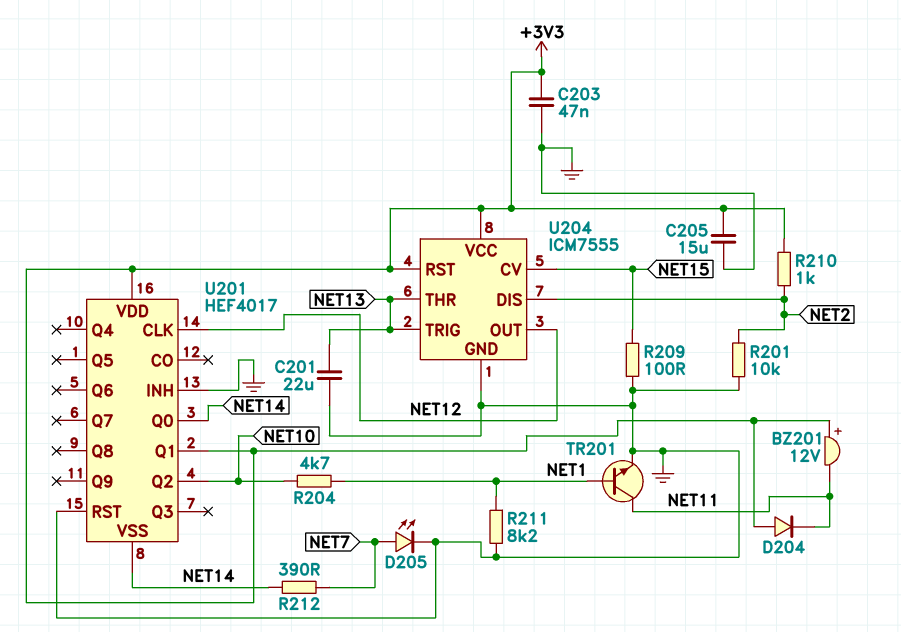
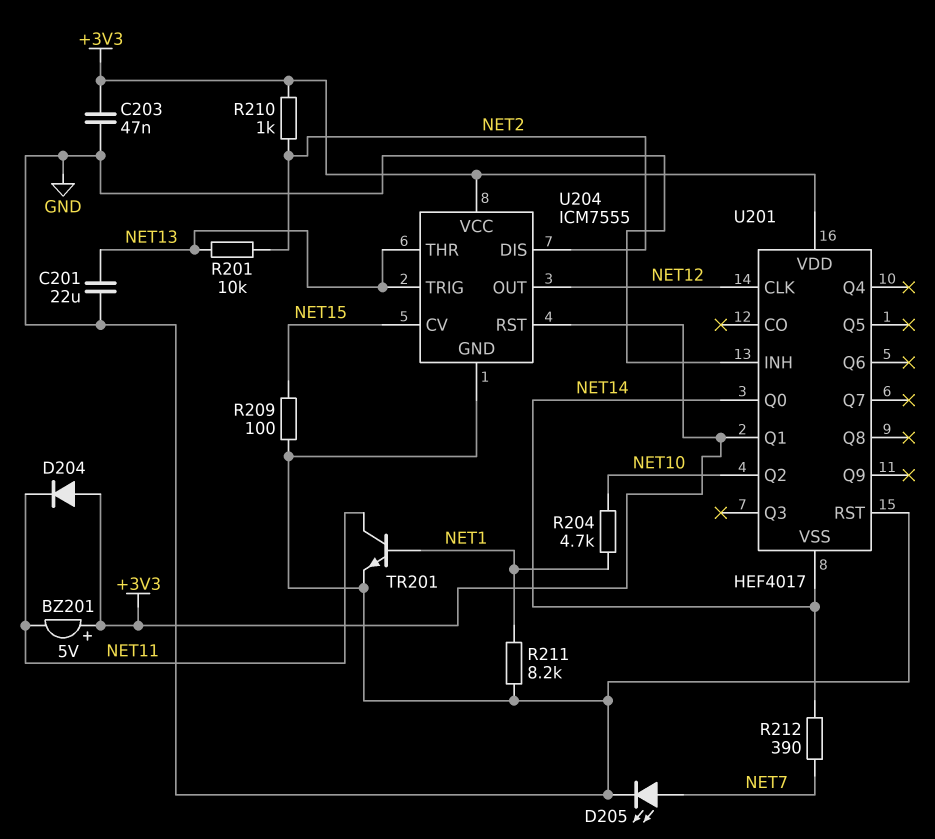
BZ201: buzzer 12V (plus +3V3, minus NET11) -> buzzer 5V (plus +3V3, minus NET11)
C205: 15uF (+3V3, GND) -> none
R201: 10k (GND, NET2) -> 10k (NET2, NET13)

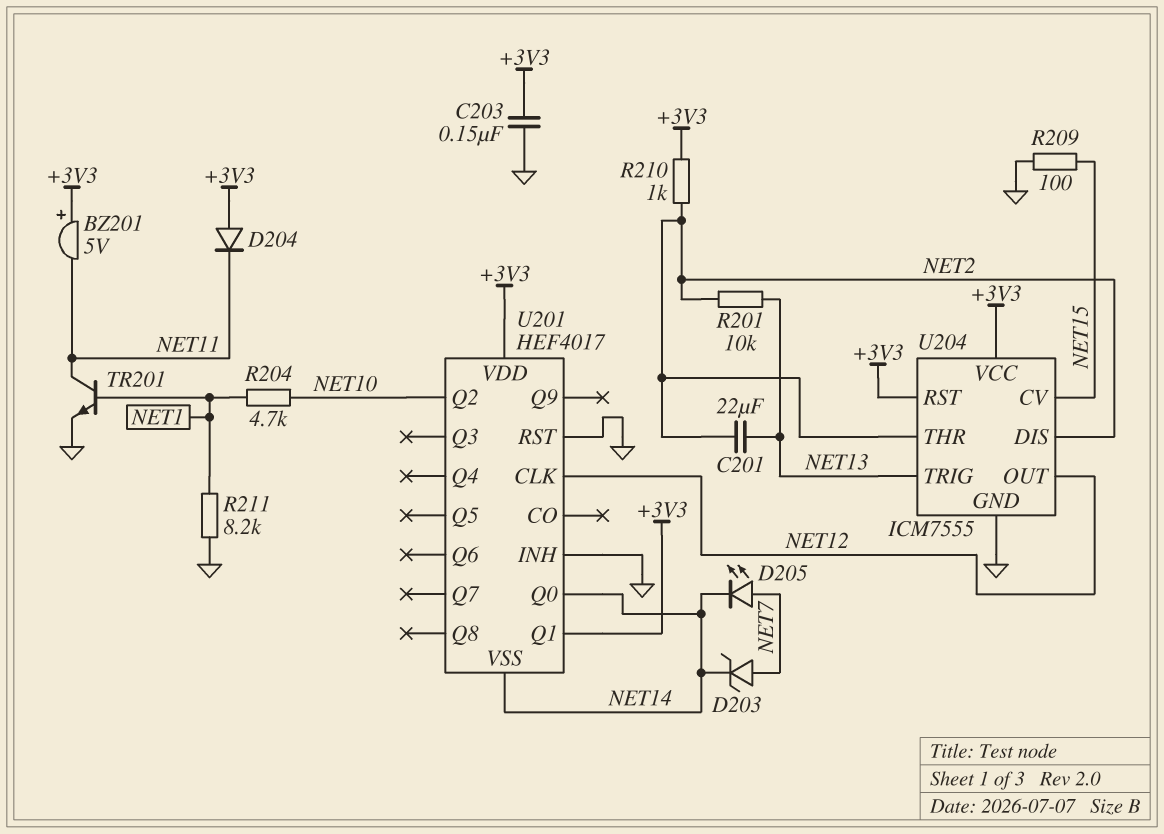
C201: 22uF (GND, NET13) -> 22uF (NET2, NET13)
C203: 47nF (+3V3, GND) -> 150nF (+3V3, GND)
D203: none -> zener (A NET7, K NET14)
D205: LED (A NET7, K GND) -> LED (A NET7, K NET14)
R212: 390 (NET7, NET14) -> none
U204 pin THR: NET13 -> NET2

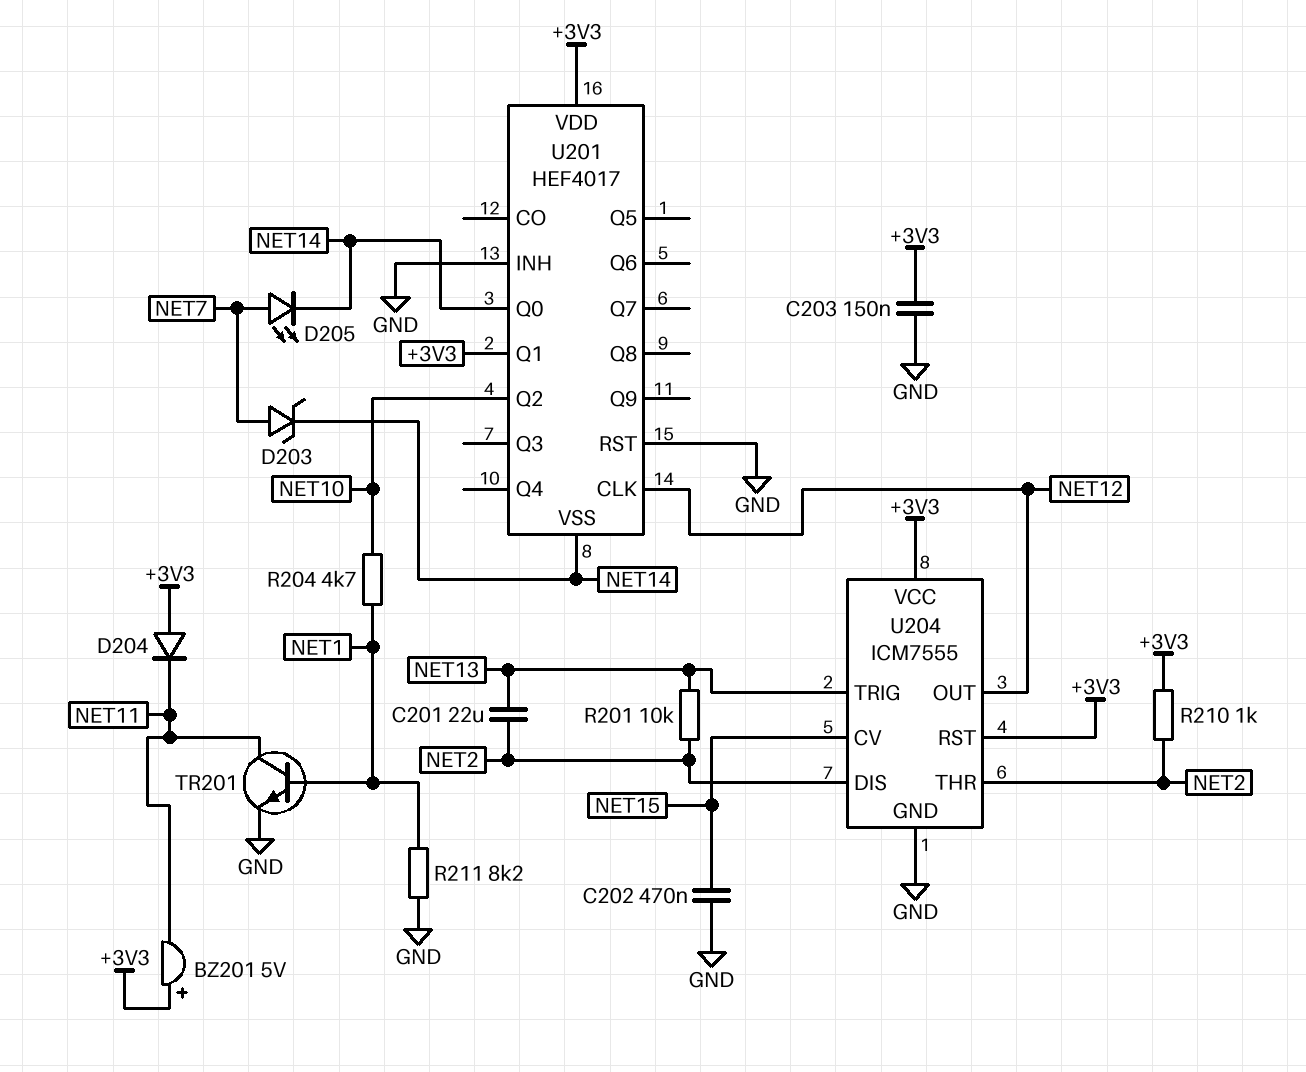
C202: none -> 470nF (GND, NET15)
R209: 100 (GND, NET15) -> none

